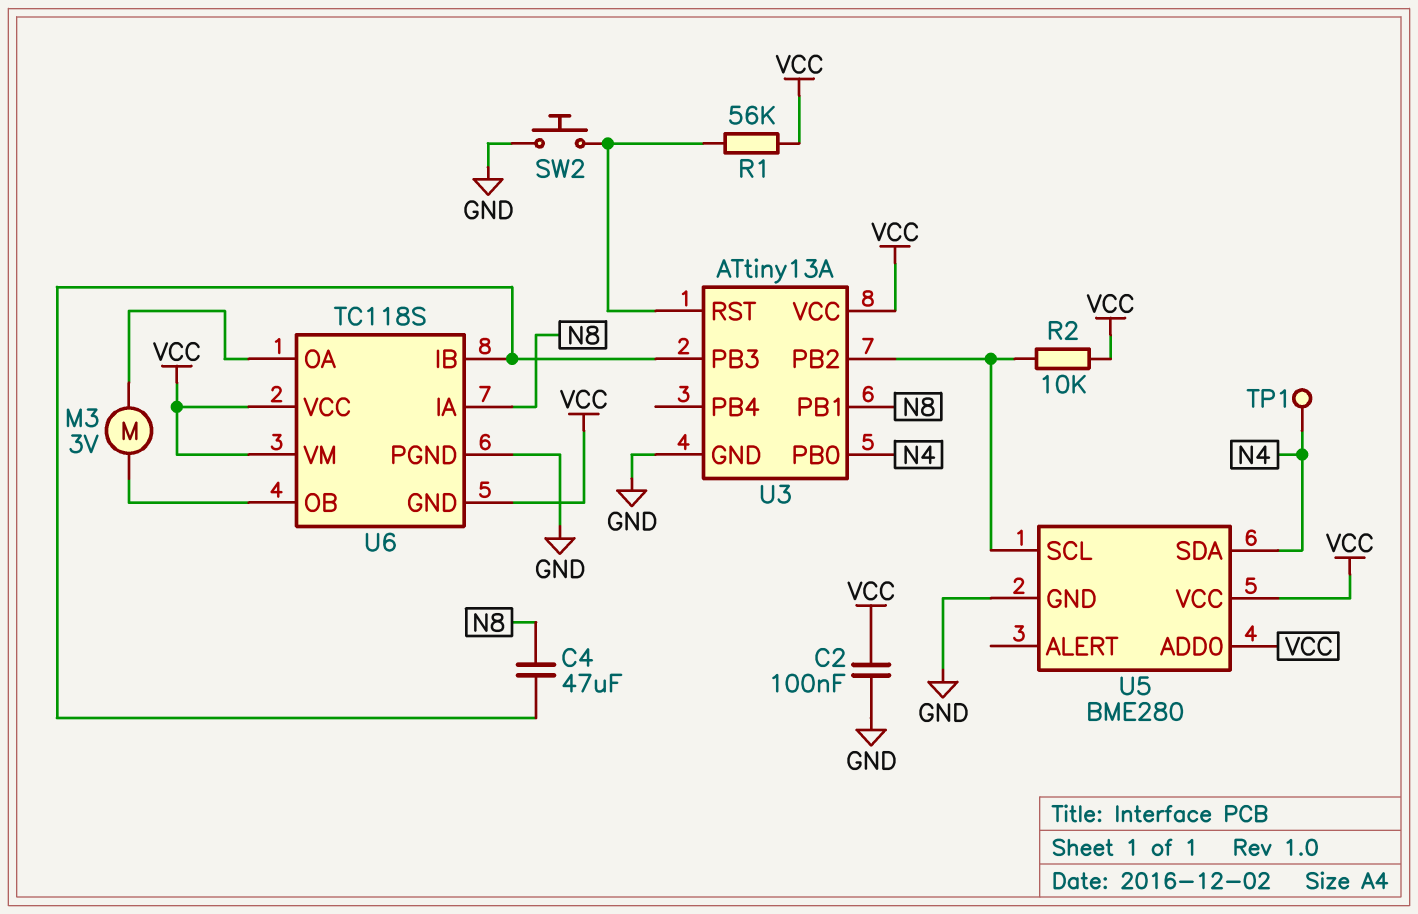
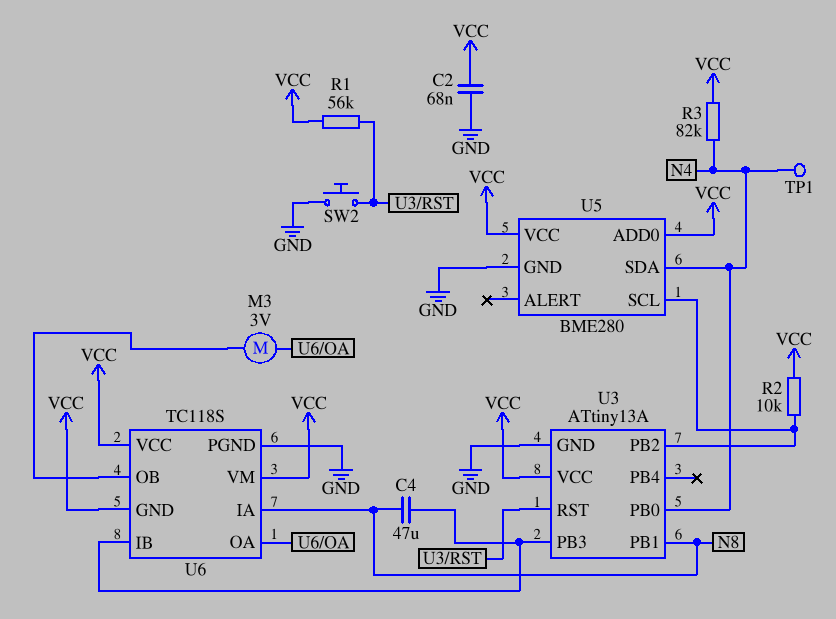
C2: 100nF (GND, VCC) -> 68nF (GND, VCC)
R3: none -> 82k (N4, VCC)

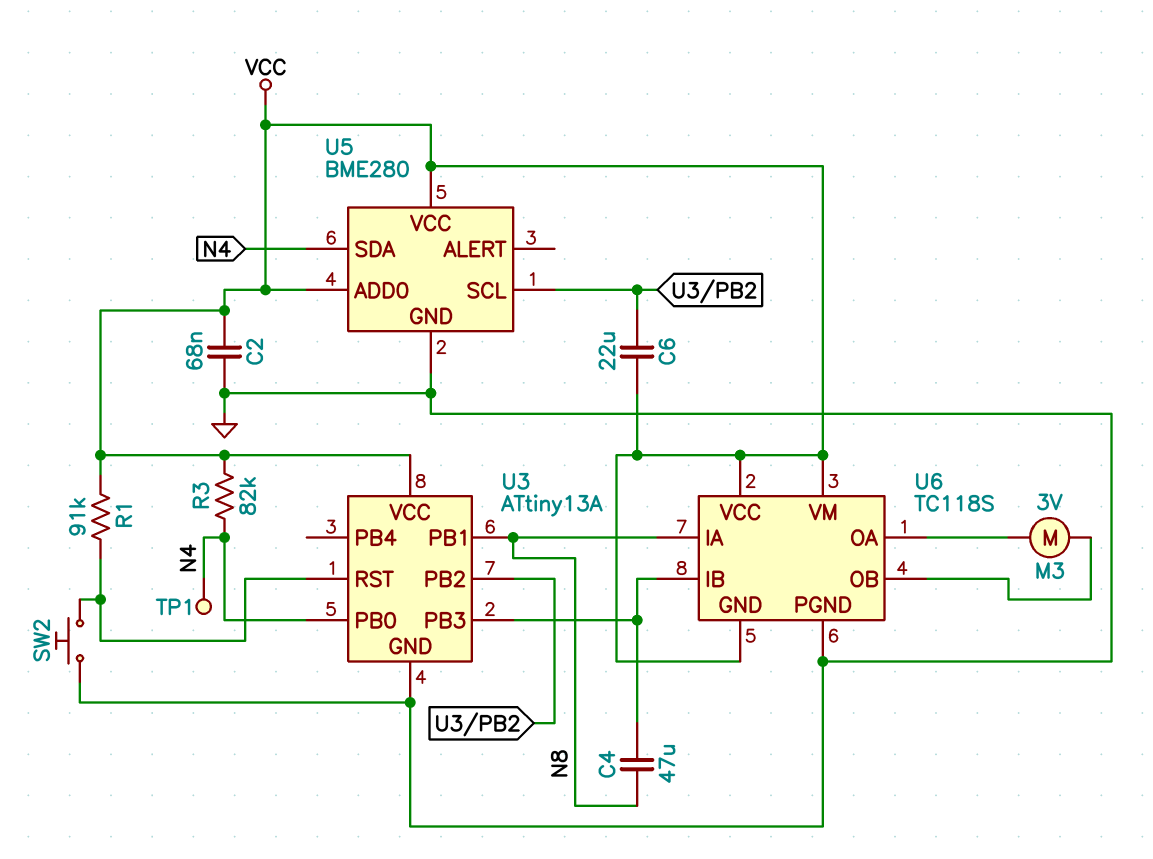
C6: none -> 22uF (U3/PB2, VCC)
R1: 56k (U3/RST, VCC) -> 91k (U3/RST, VCC)
R2: 10k (U3/PB2, VCC) -> none

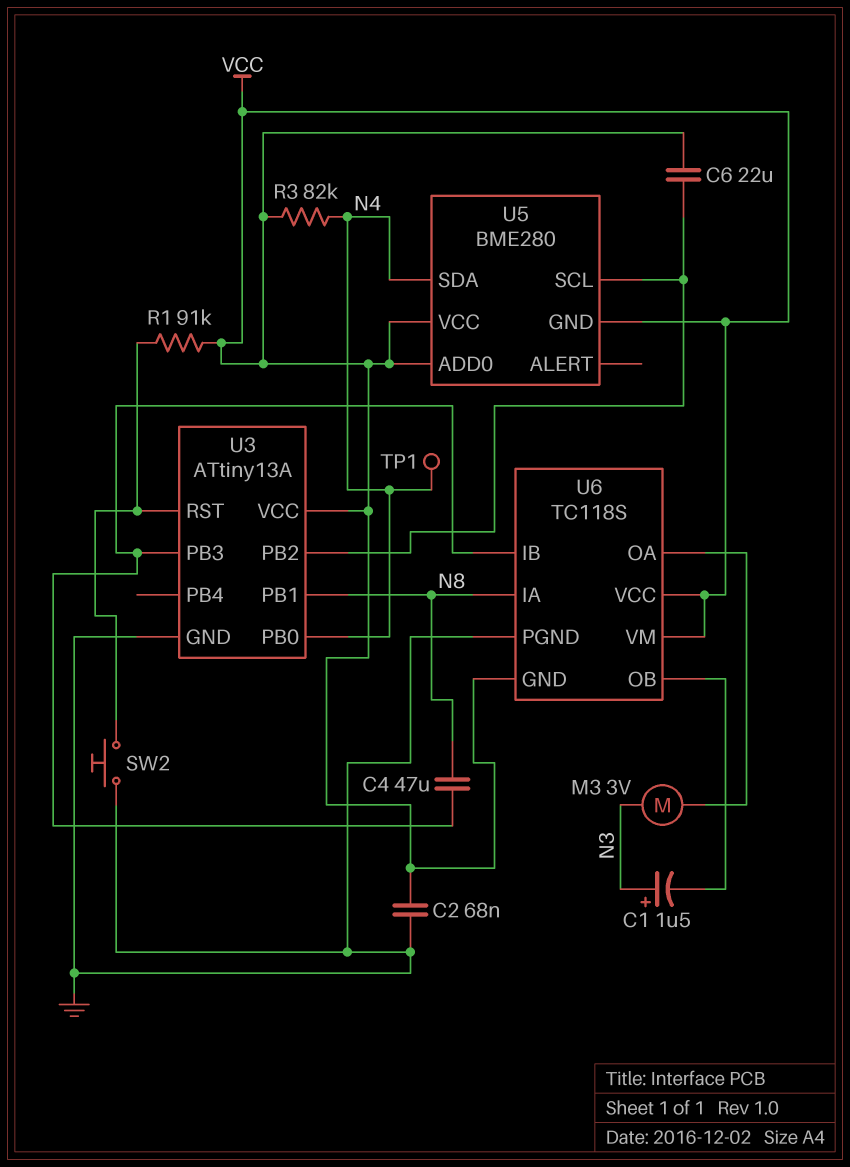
C1: none -> 1.5uF (plus N3, minus U6/OB)
M3: motor 3V (U6/OA, U6/OB) -> motor 3V (N3, U6/OA)
U5 pin GND: GND -> VCC

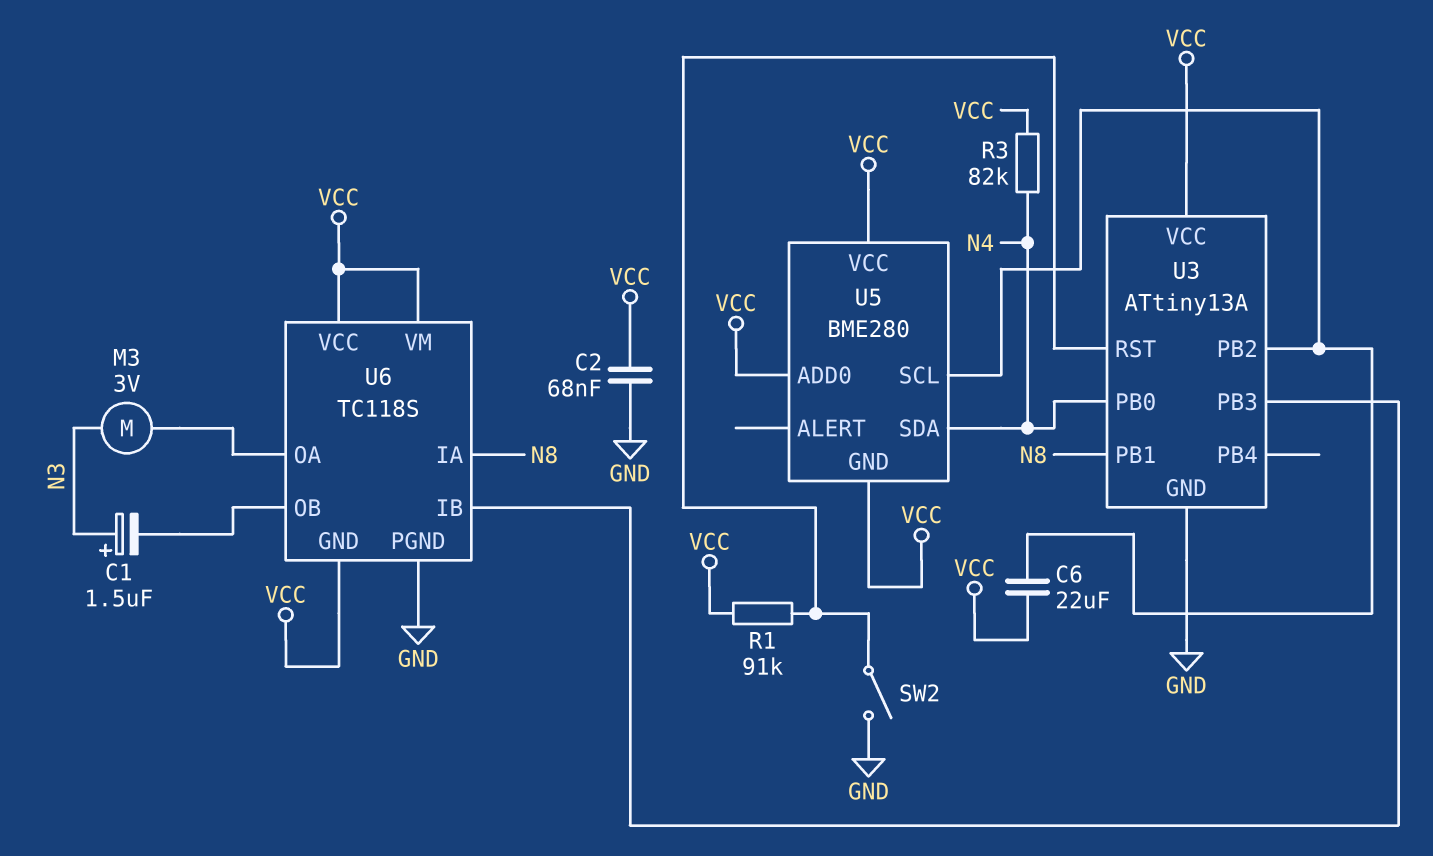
C4: 47uF (N8, U3/PB3) -> none
SW2: button (GND, U3/RST) -> switch (GND, U3/RST)
TP1: test point (N4) -> none

